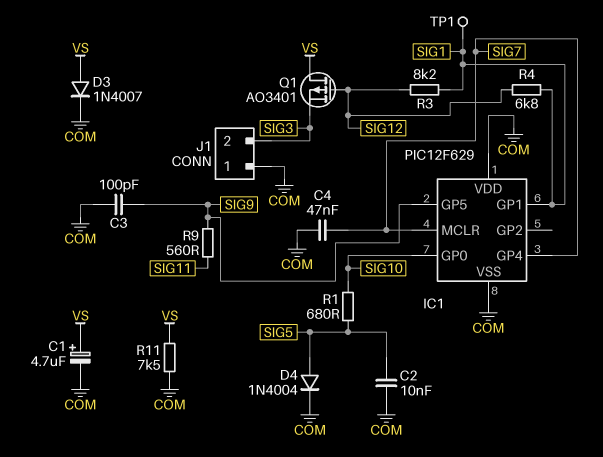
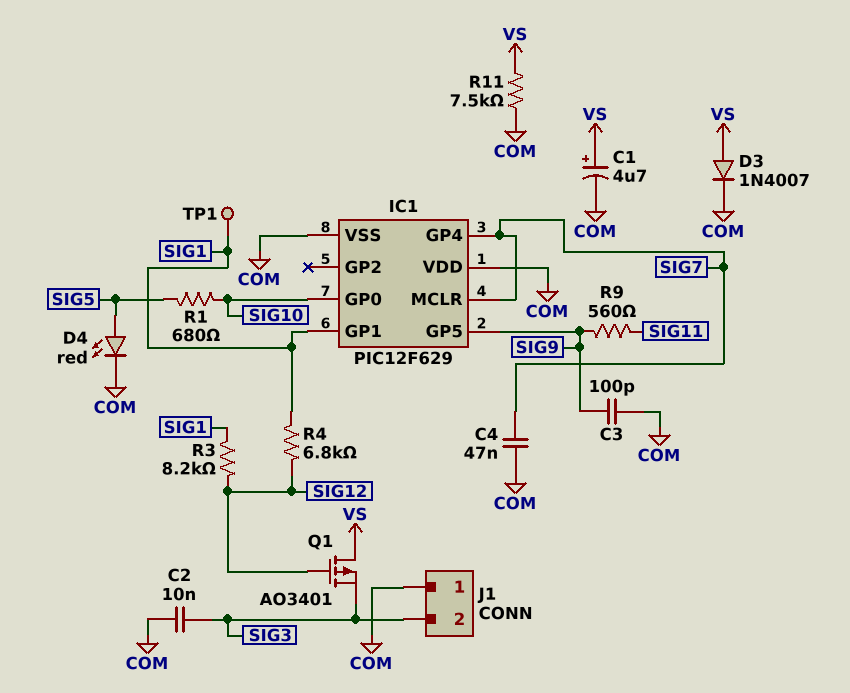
C2: 10nF (COM, SIG5) -> 10nF (COM, SIG3)
D4: diode 1N4004 (A SIG5, K COM) -> LED red (A SIG5, K COM)

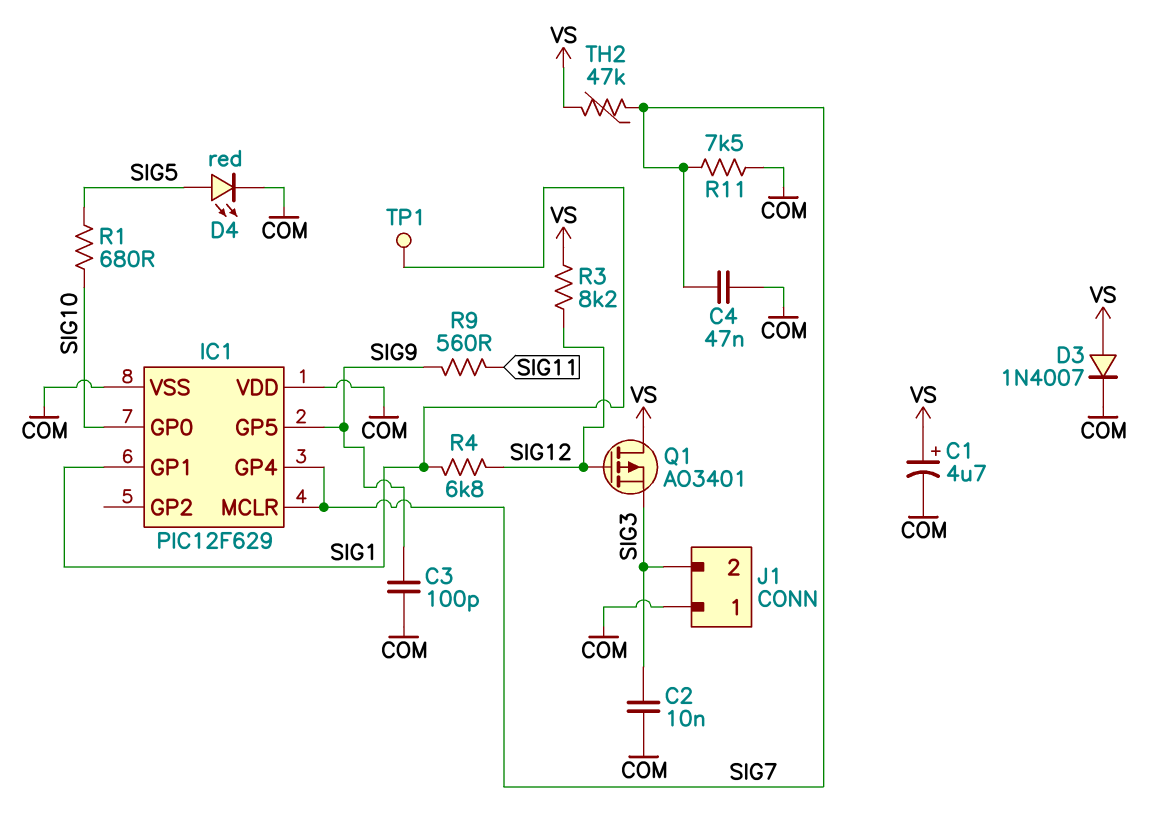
R3: 8.2k (SIG1, SIG12) -> 8.2k (SIG12, VS)
R11: 7.5k (COM, VS) -> 7.5k (COM, SIG7)
TH2: none -> 47k (SIG7, VS)

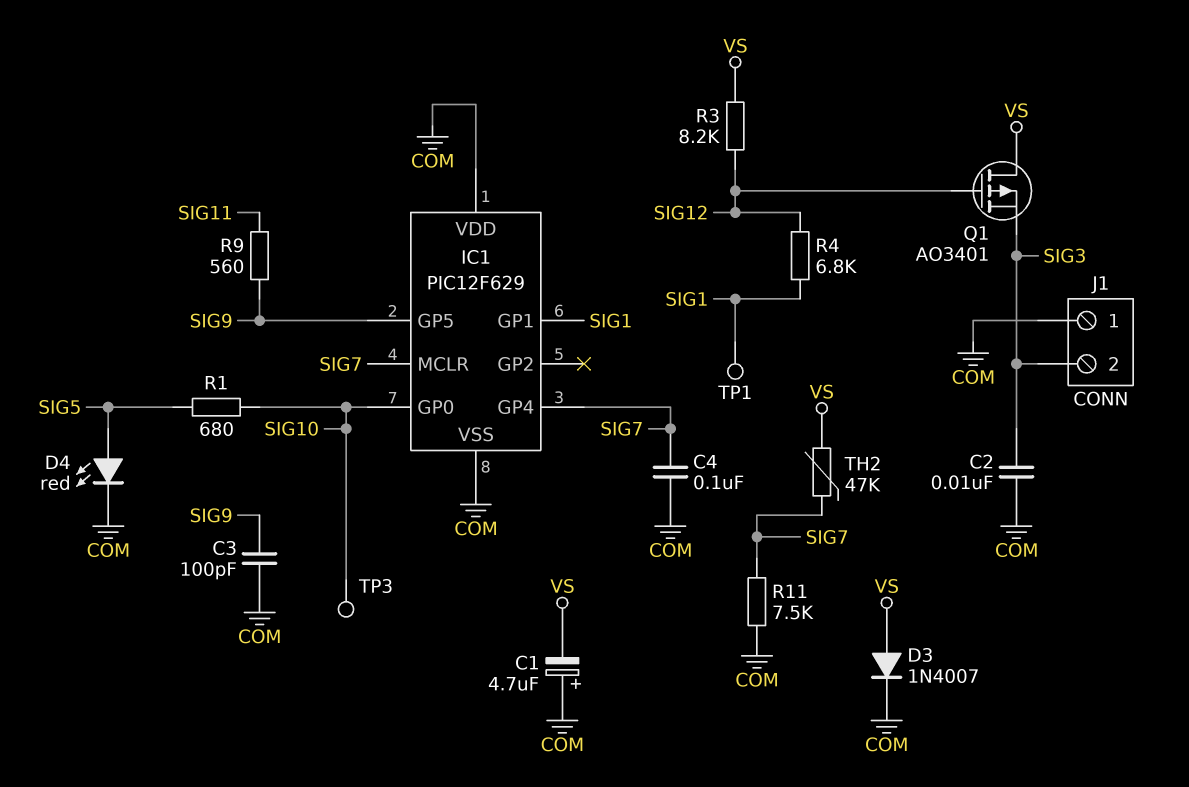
C1: 4.7uF (plus VS, minus COM) -> 4.7uF (plus COM, minus VS)
C4: 47nF (COM, SIG7) -> 100nF (COM, SIG7)
TP3: none -> test point (SIG10)

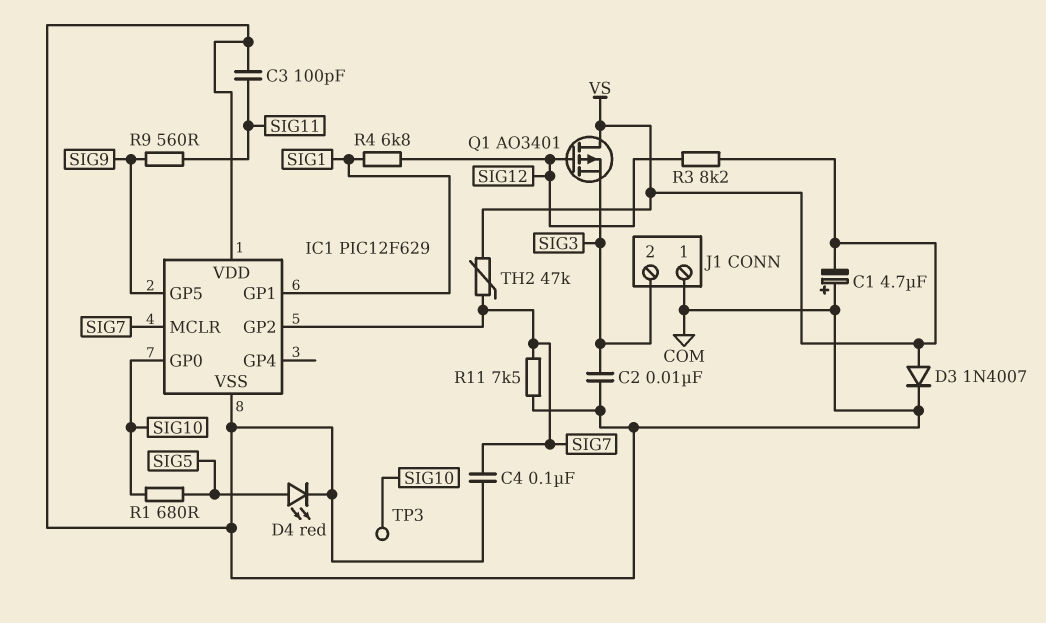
C3: 100pF (COM, SIG9) -> 100pF (COM, SIG11)
IC1 pin GP2: none -> SIG7
IC1 pin GP4: SIG7 -> none
TP1: test point (SIG1) -> none

